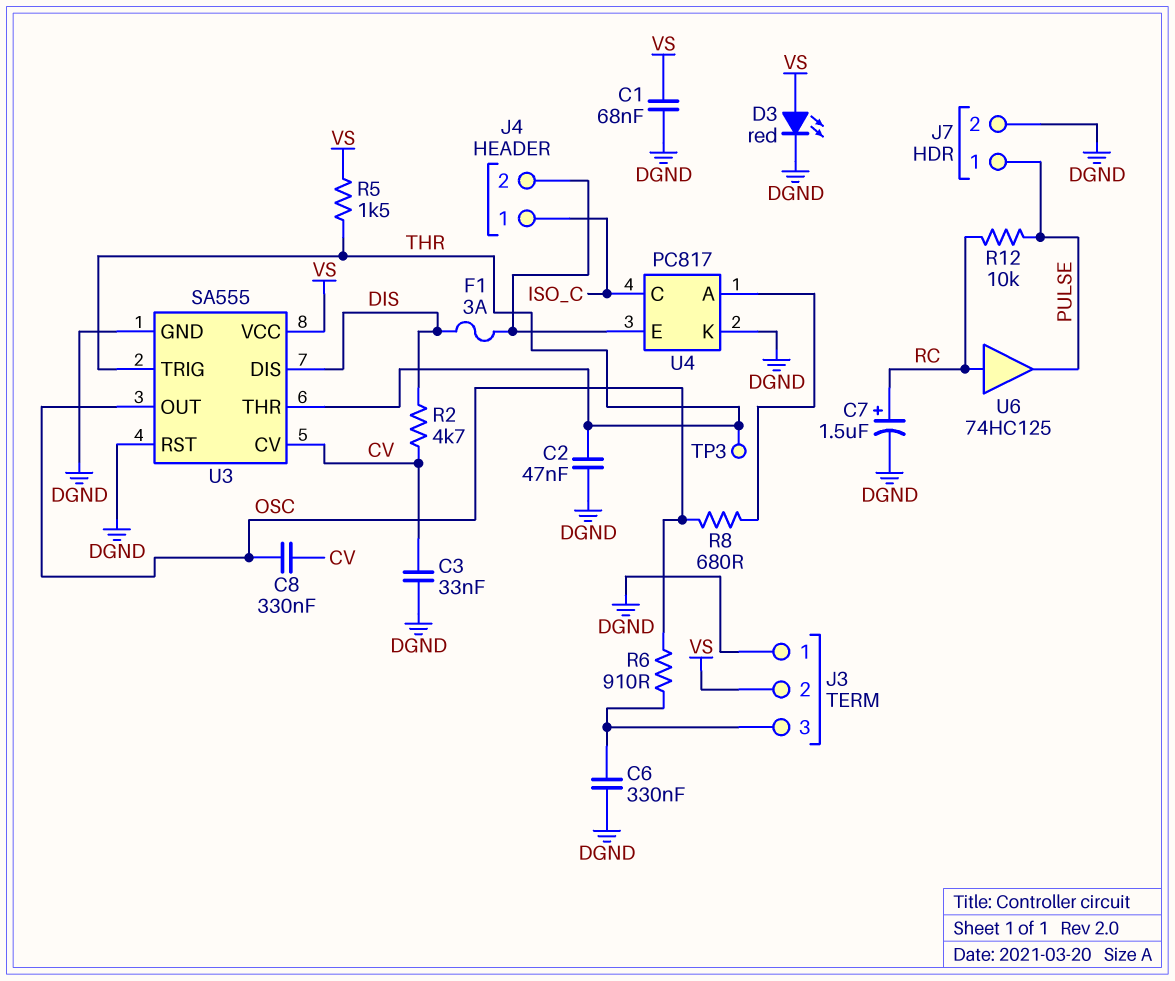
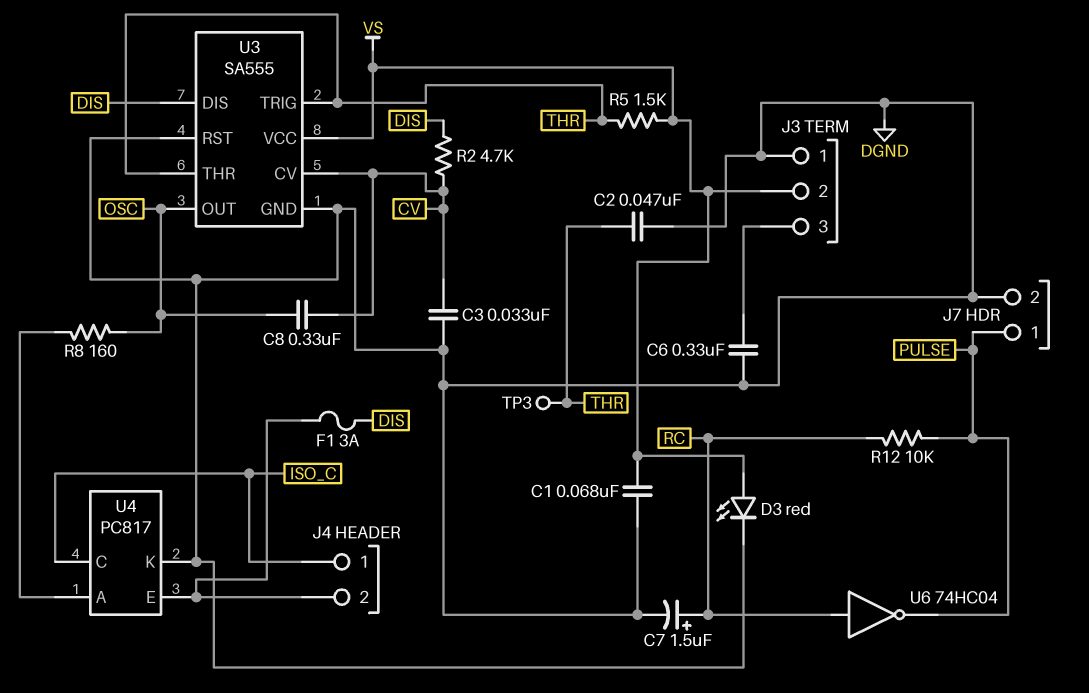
R6: 910 (J3/3, OSC) -> none
R8: 680 (OSC, U4/A) -> 160 (OSC, U4/A)
U6: buffer 74HC125 (in RC, out PULSE) -> NOT 74HC04 (in RC, out PULSE)

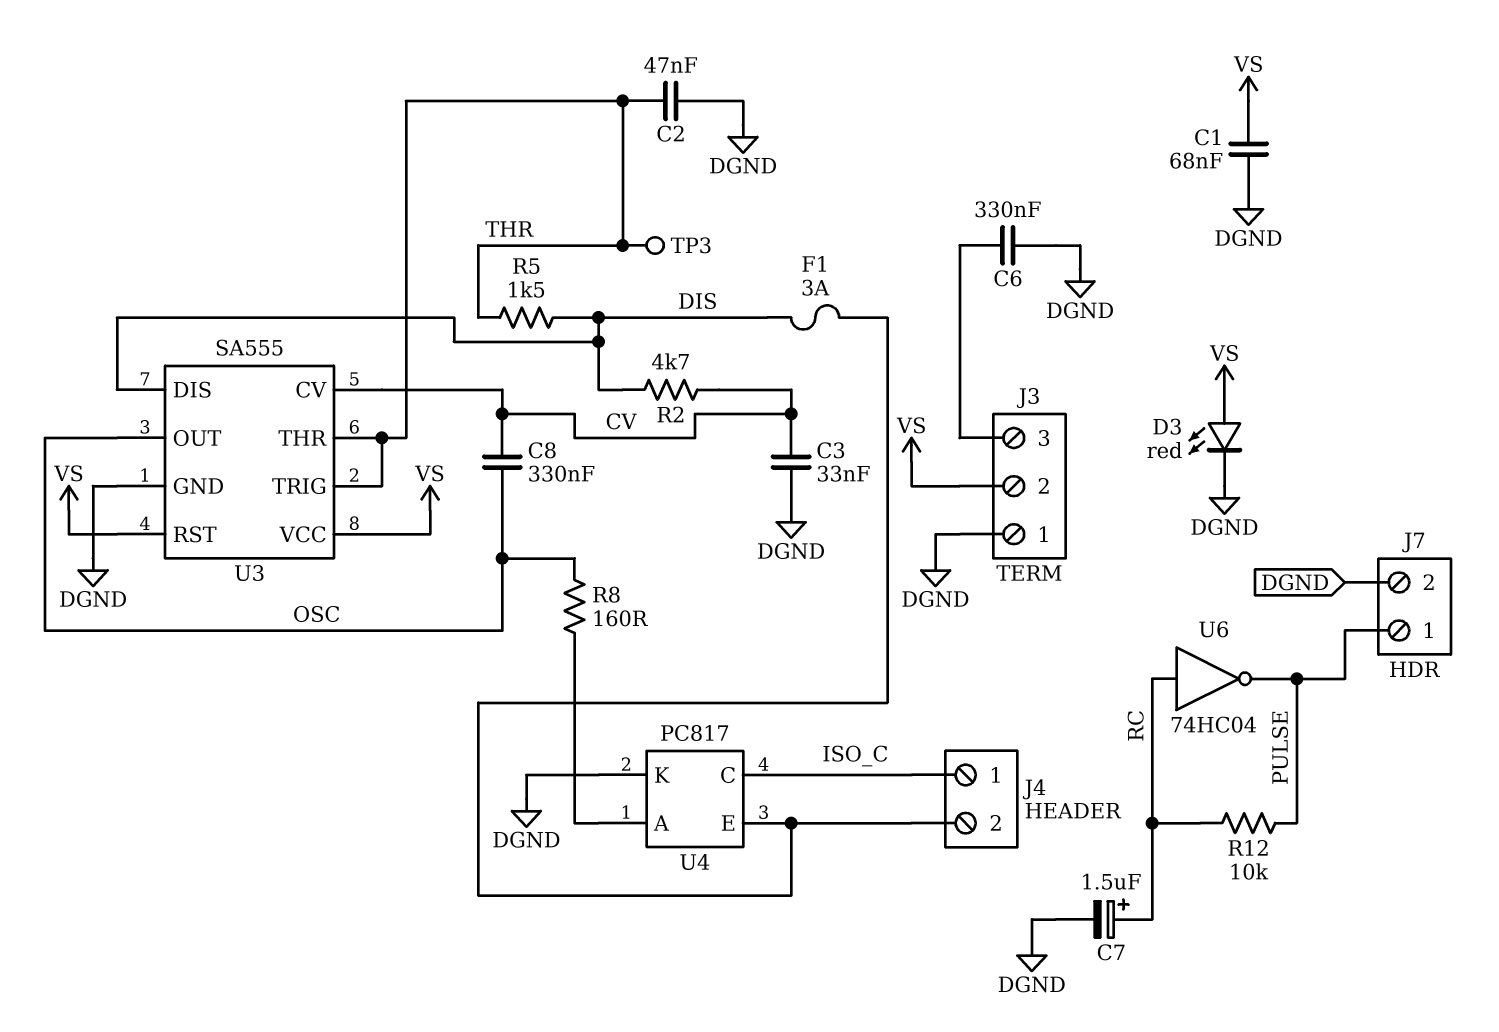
R5: 1.5k (THR, VS) -> 1.5k (DIS, THR)
U3 pin RST: DGND -> VS

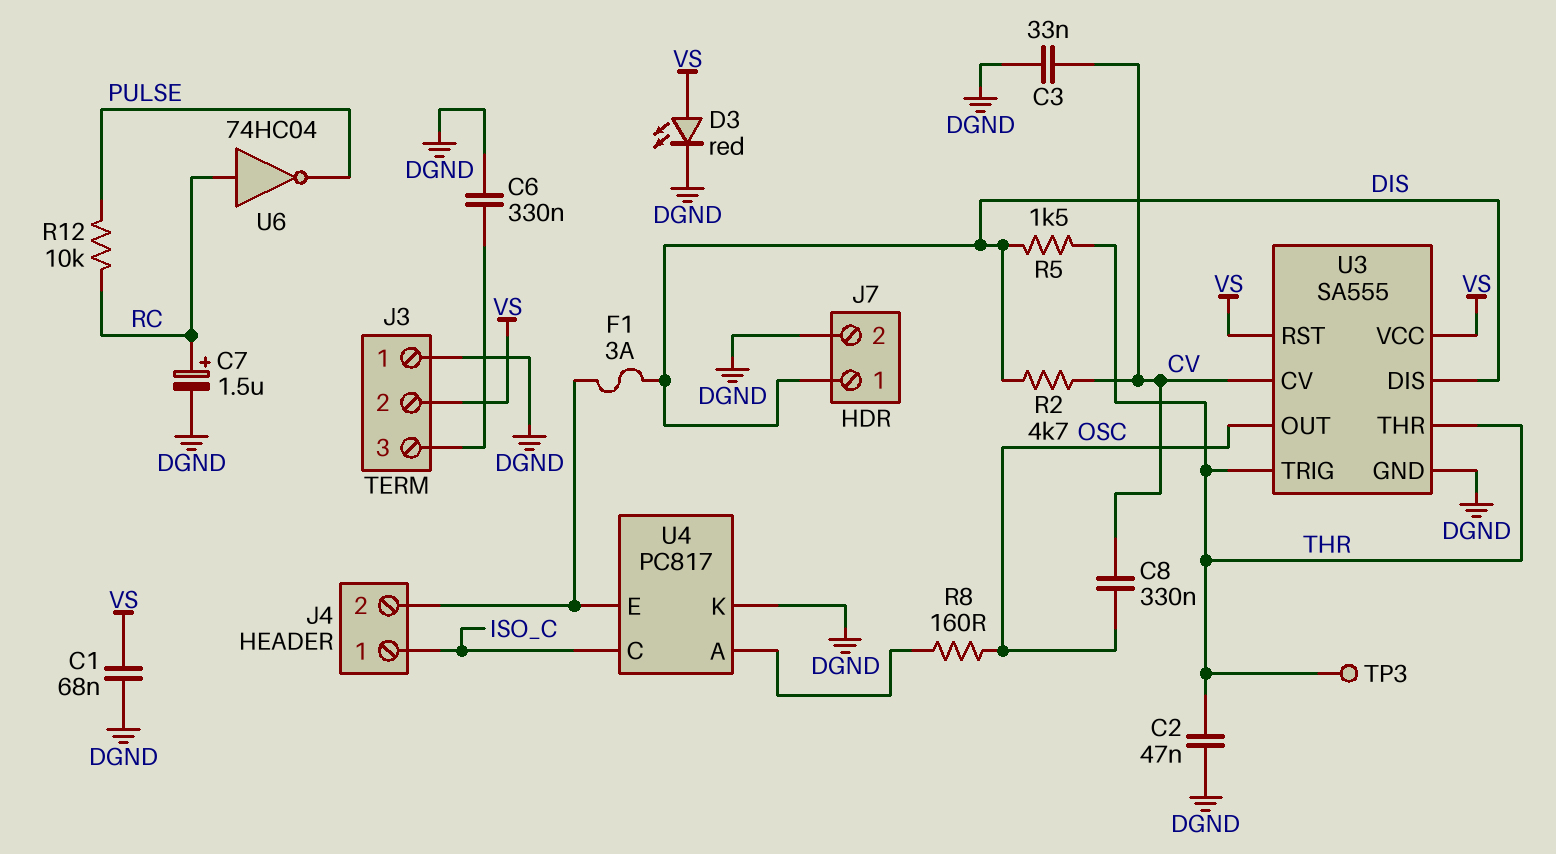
J7 pin 1: PULSE -> DIS

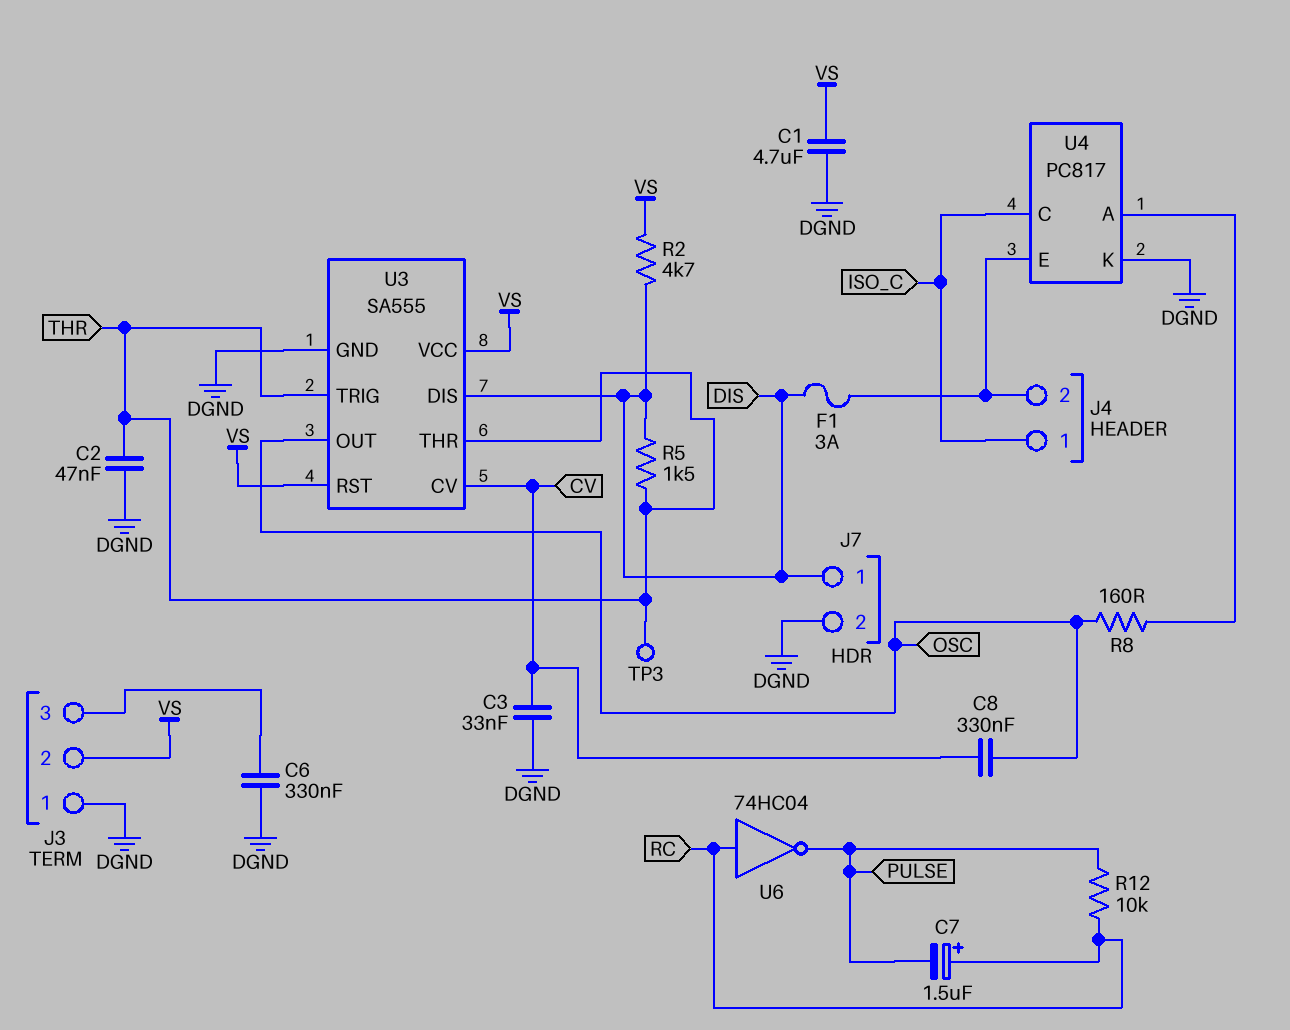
C1: 68nF (DGND, VS) -> 4.7uF (DGND, VS)
C7: 1.5uF (plus RC, minus DGND) -> 1.5uF (plus RC, minus PULSE)
D3: LED red (A VS, K DGND) -> none
R2: 4.7k (CV, DIS) -> 4.7k (DIS, VS)

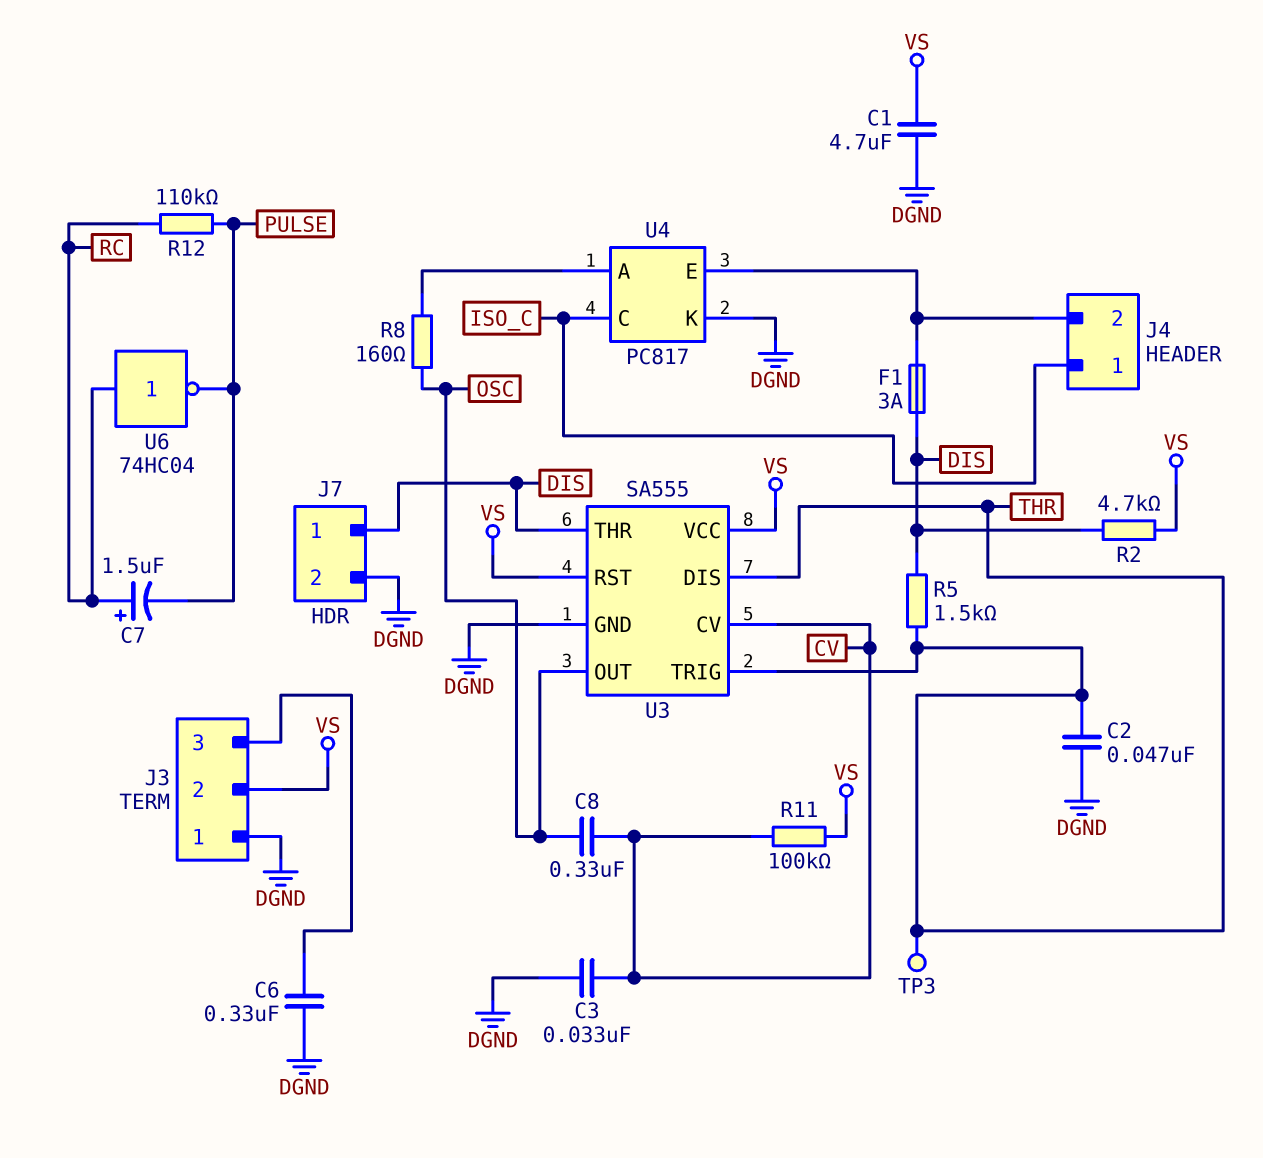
R11: none -> 100k (CV, VS)
R12: 10k (PULSE, RC) -> 110k (PULSE, RC)
U3 pin DIS: DIS -> THR
U3 pin THR: THR -> DIS

